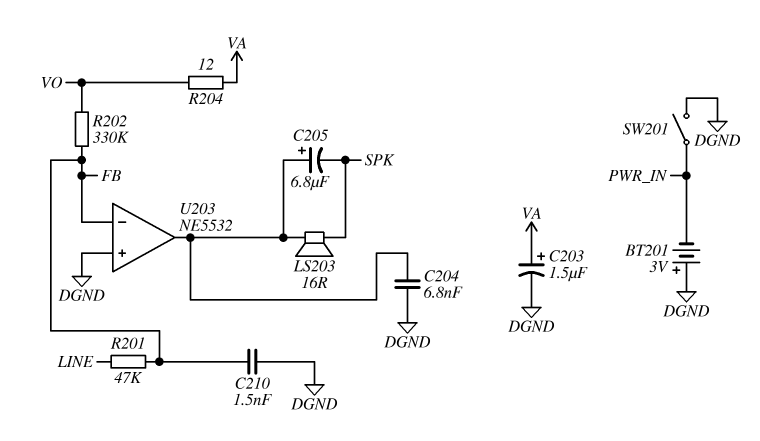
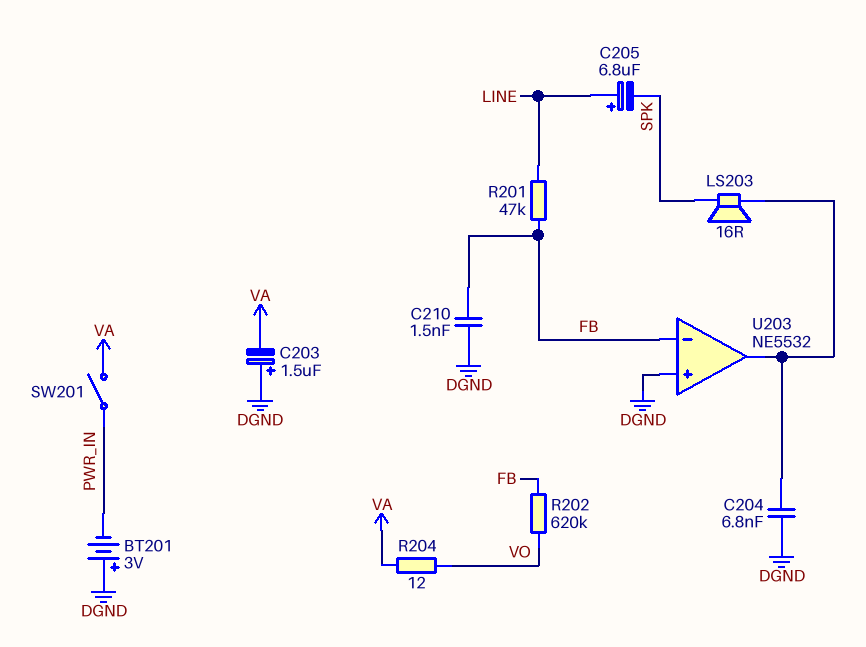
C203: 1.5uF (plus VA, minus DGND) -> 1.5uF (plus DGND, minus VA)
C205: 6.8uF (plus U203/out, minus SPK) -> 6.8uF (plus LINE, minus SPK)
R202: 330k (FB, VO) -> 620k (FB, VO)
SW201: switch (DGND, PWR_IN) -> switch (PWR_IN, VA)

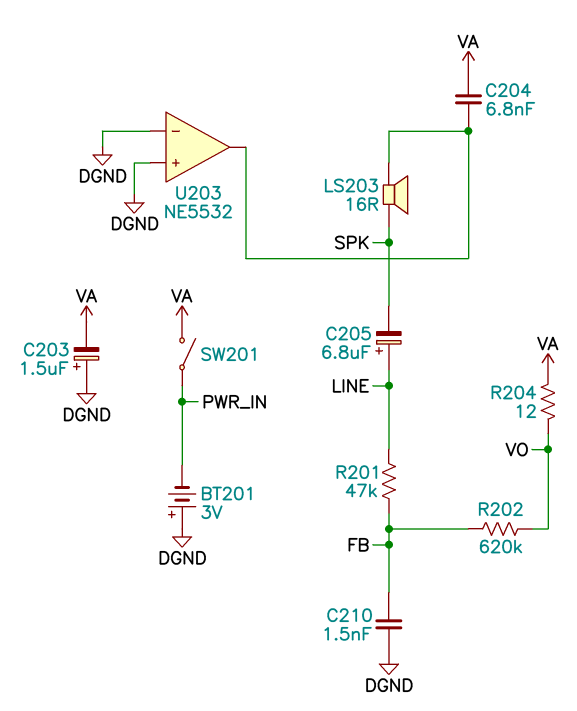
C204: 6.8nF (DGND, U203/out) -> 6.8nF (U203/out, VA)
U203 pin in-: FB -> DGND

